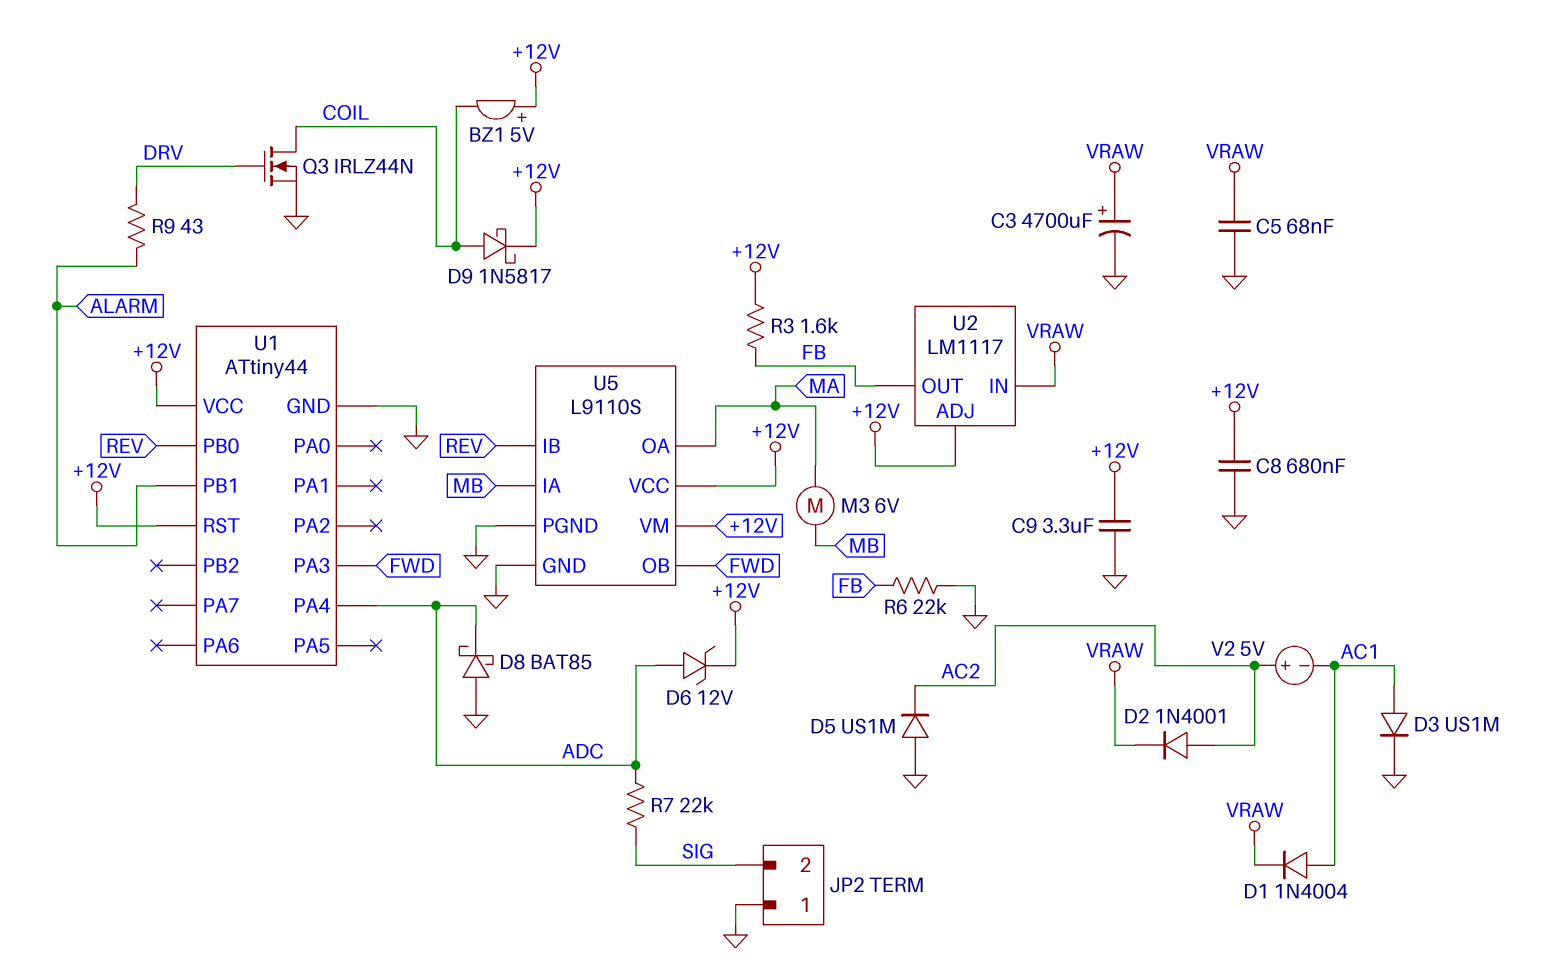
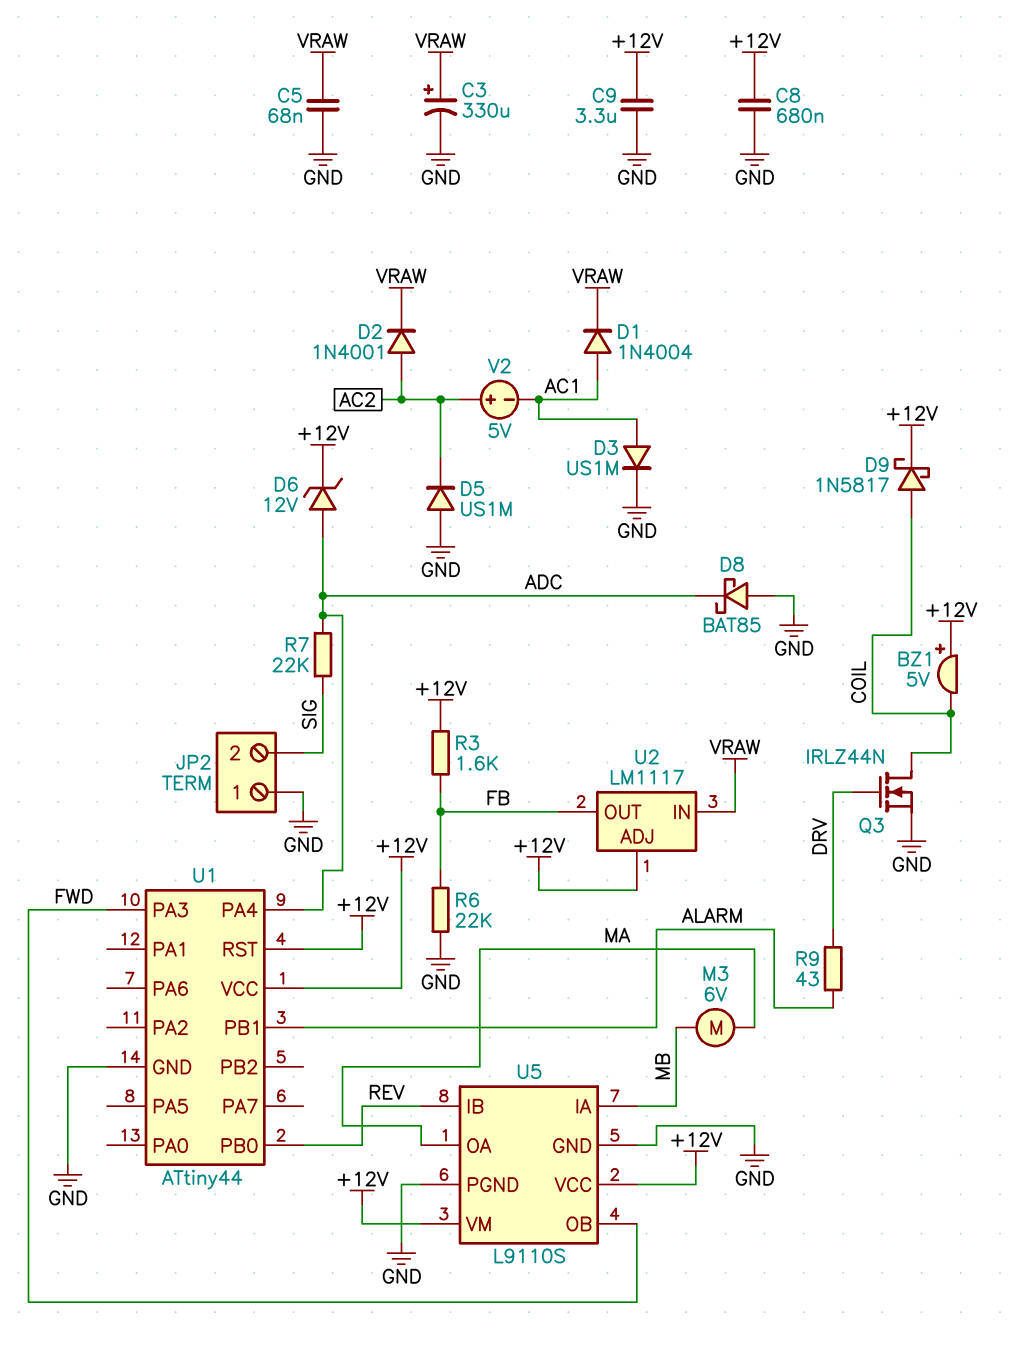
C3: 4700uF (plus VRAW, minus GND) -> 330uF (plus VRAW, minus GND)

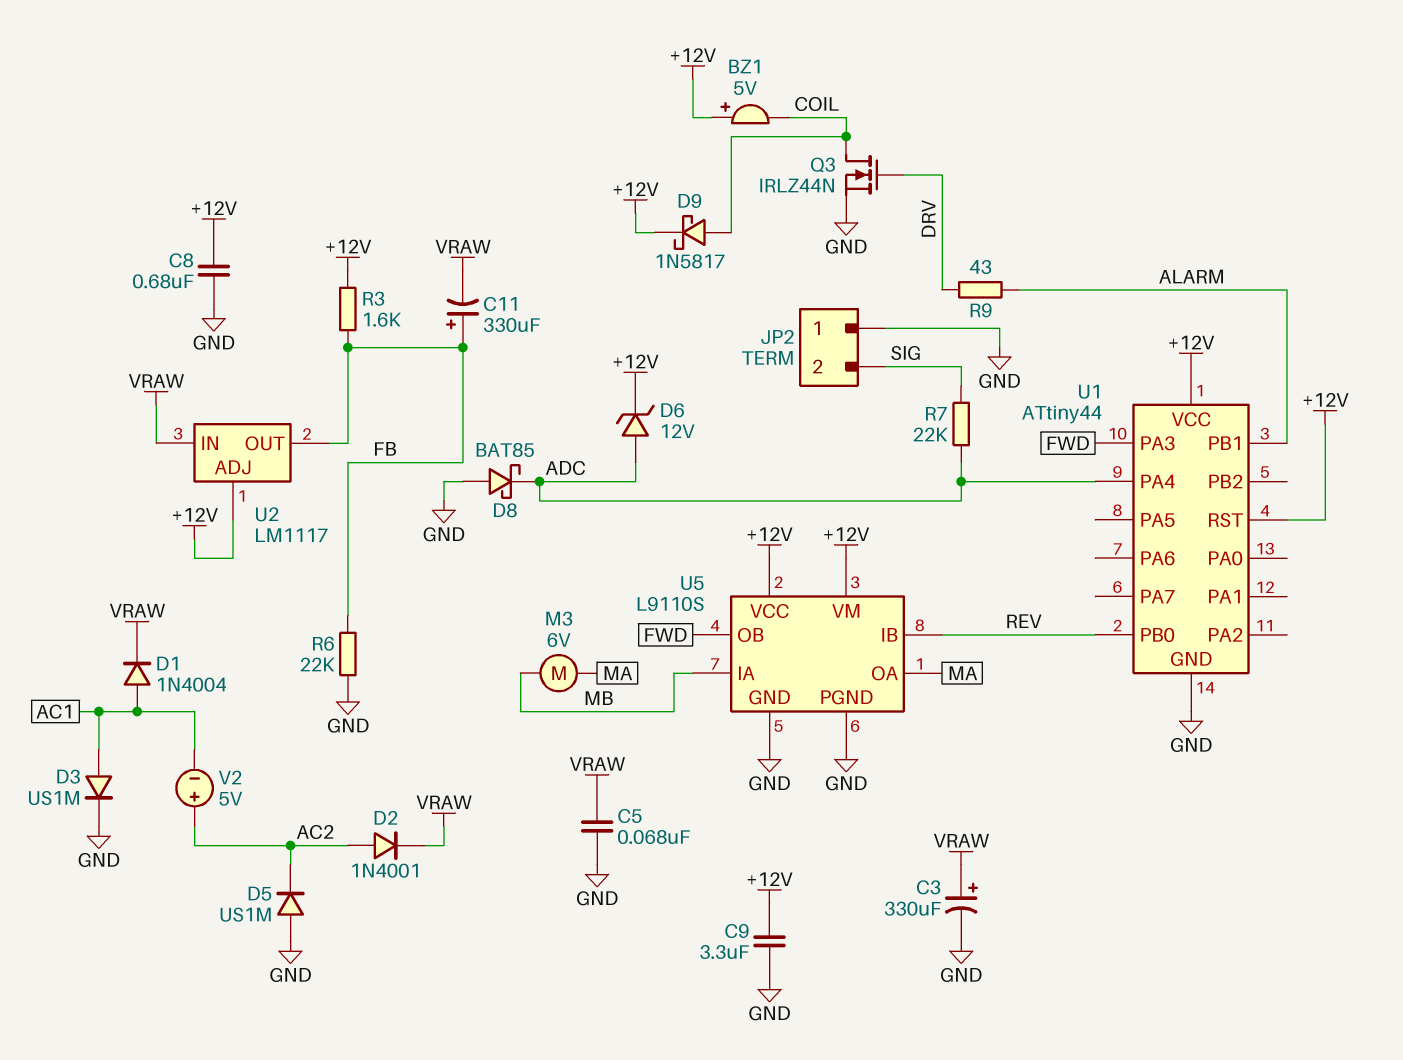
C11: none -> 330uF (plus FB, minus VRAW)

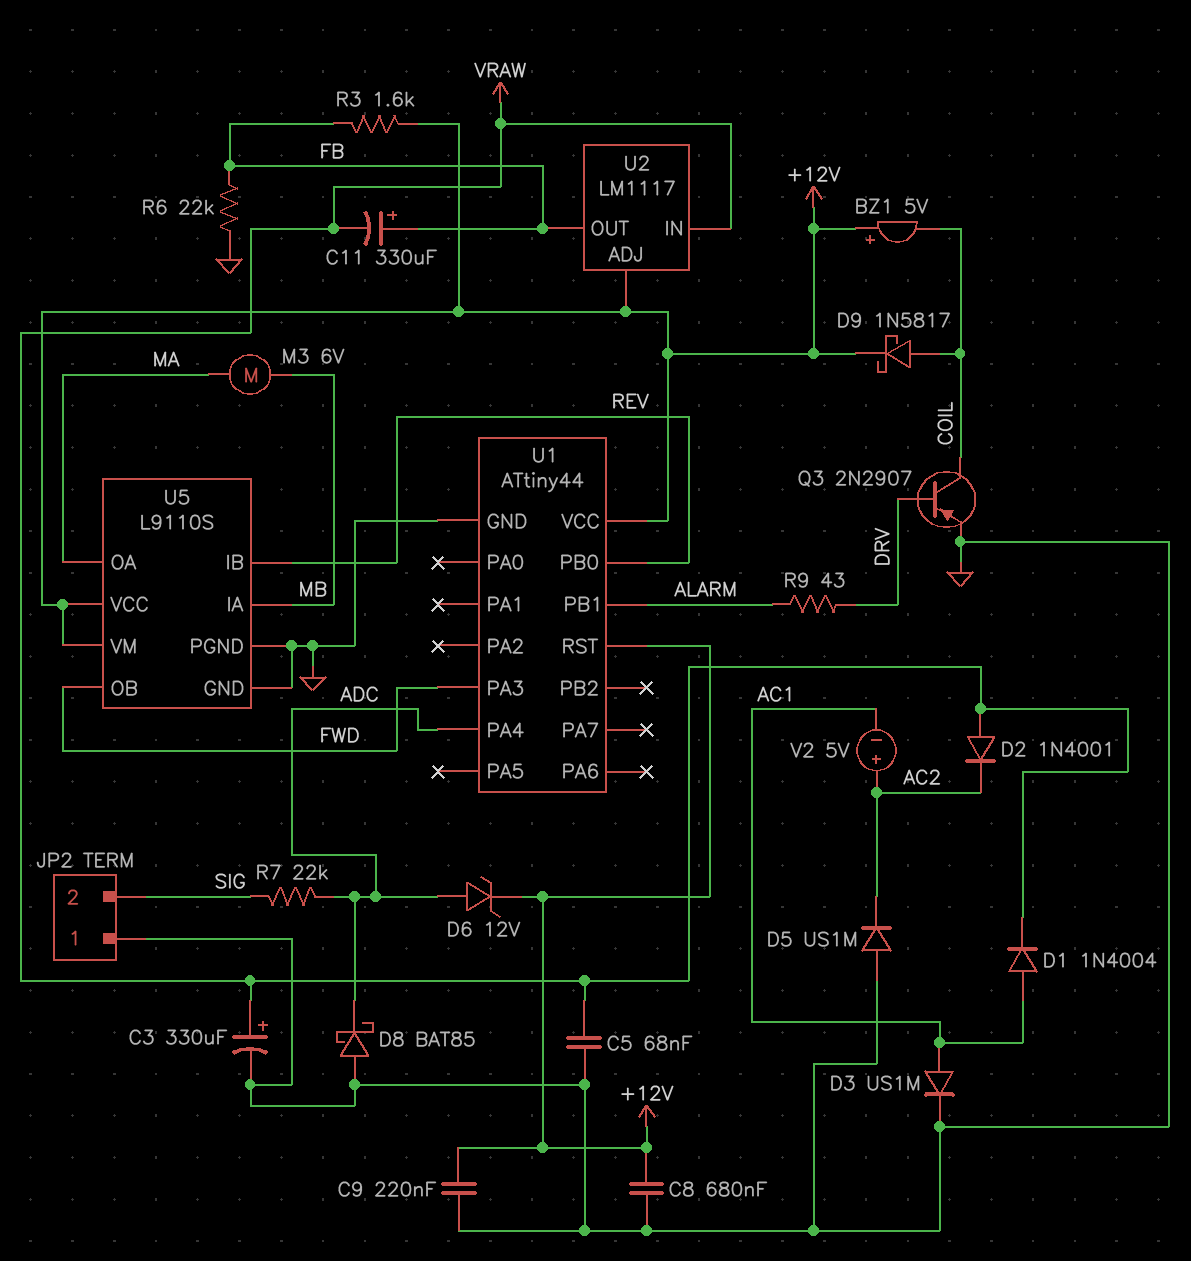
C9: 3.3uF (+12V, GND) -> 220nF (+12V, GND)
D2: diode 1N4001 (A AC2, K VRAW) -> diode 1N4001 (A VRAW, K AC2)
Q3: NMOS IRLZ44N (G DRV, D COIL, S GND) -> PNP 2N2907 (B DRV, C COIL, E GND)

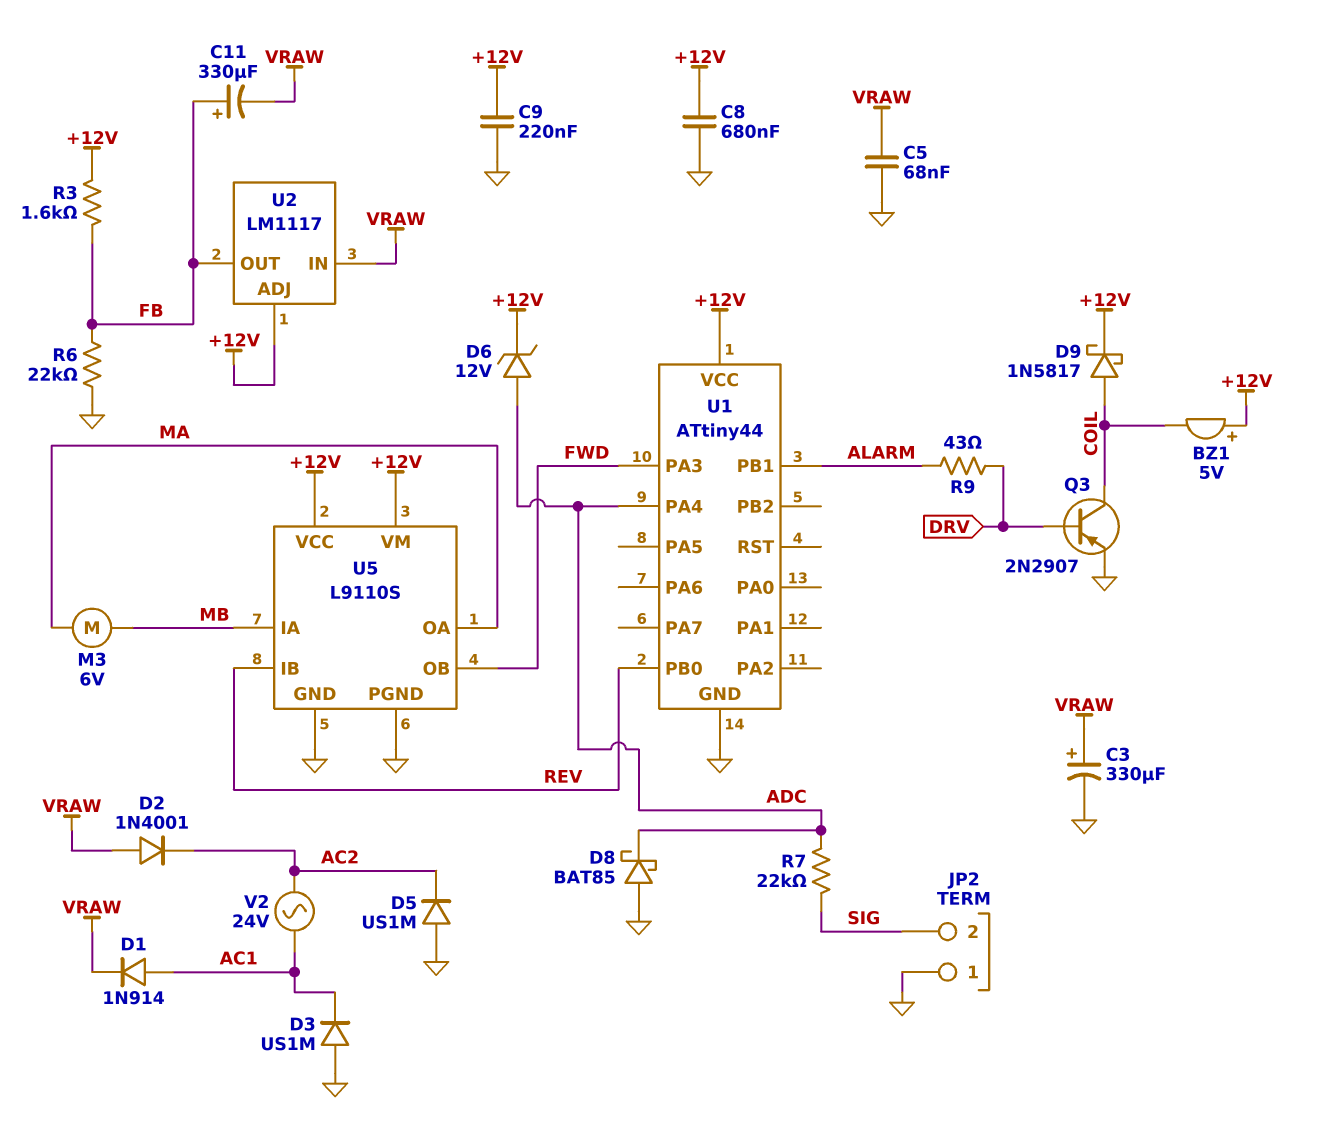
D1: diode 1N4004 (A AC1, K VRAW) -> diode 1N914 (A AC1, K VRAW)
D3: diode US1M (A AC1, K GND) -> diode US1M (A GND, K AC1)
U1 pin RST: +12V -> none
V2: 5V (plus AC2, minus AC1) -> AC 24V (AC1, AC2)

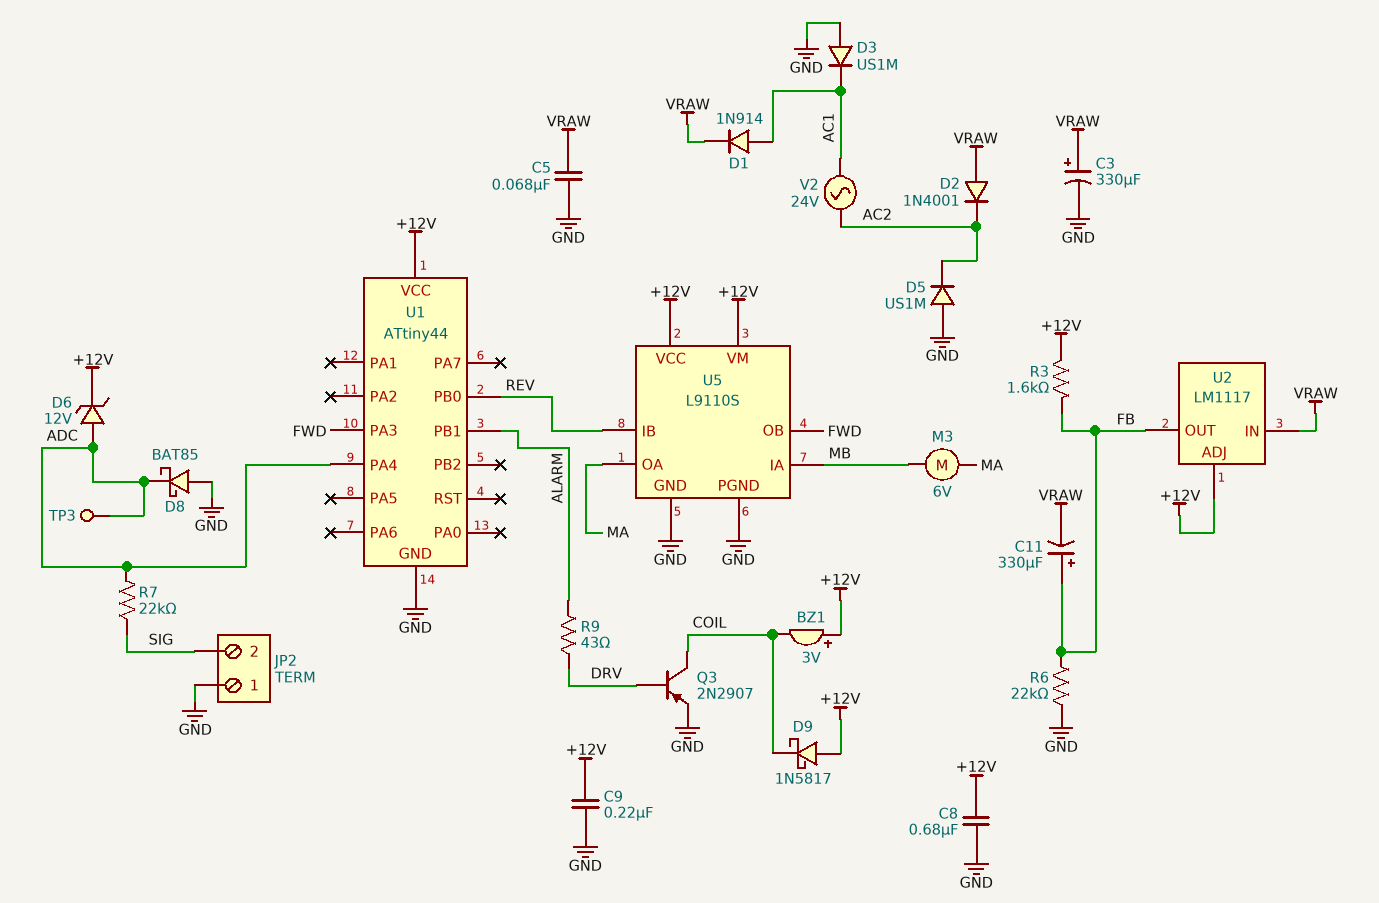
BZ1: buzzer 5V (plus +12V, minus COIL) -> buzzer 3V (plus +12V, minus COIL)
D9: schottky 1N5817 (A COIL, K +12V) -> schottky 1N5817 (A +12V, K COIL)
TP3: none -> test point (ADC)

